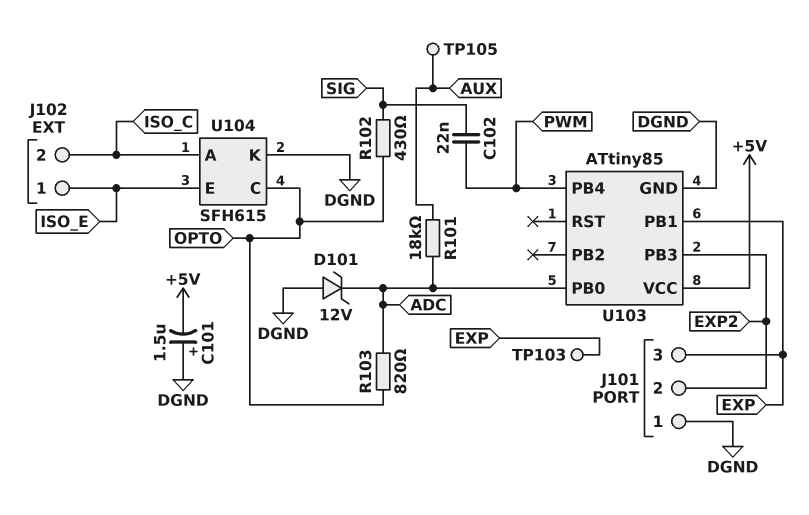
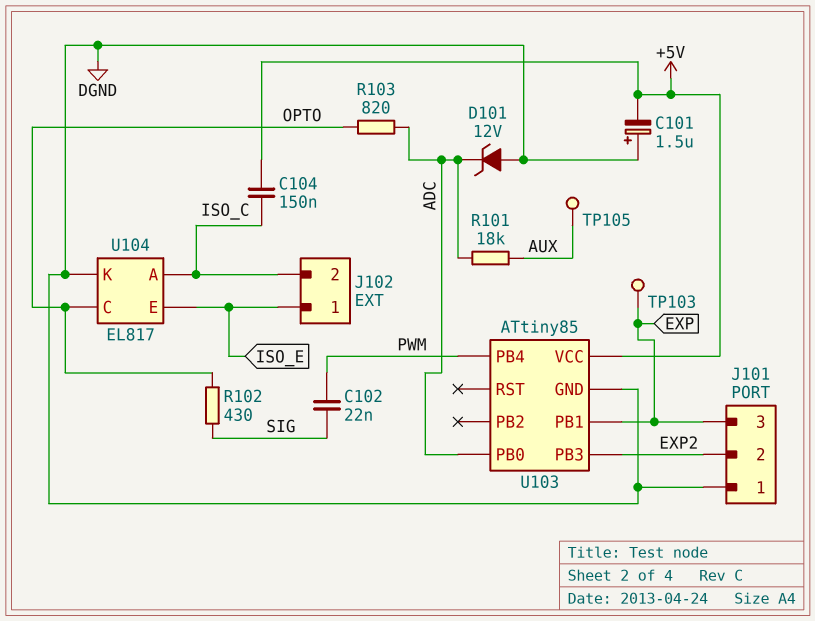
C104: none -> 150nF (+5V, ISO_C)
U104: SFH615 -> EL817

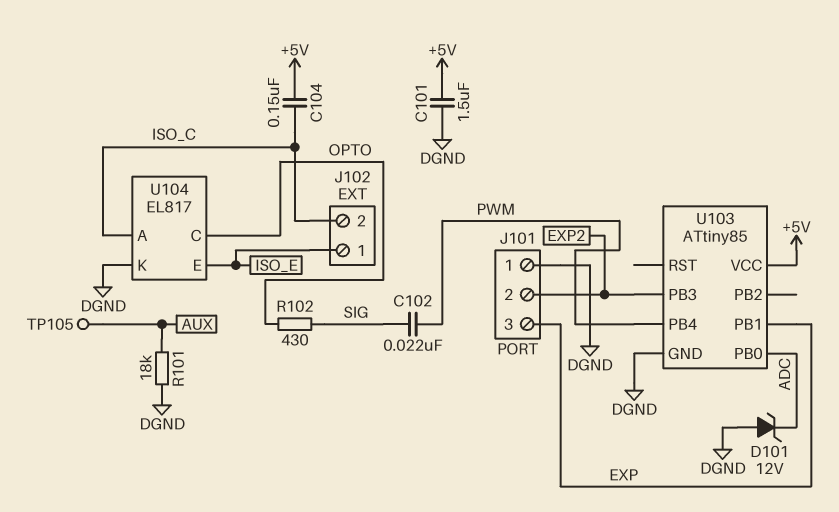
C101: 1.5uF (plus DGND, minus +5V) -> 1.5uF (+5V, DGND)
R101: 18k (ADC, AUX) -> 18k (AUX, DGND)
R103: 820 (ADC, OPTO) -> none
TP103: test point (EXP) -> none

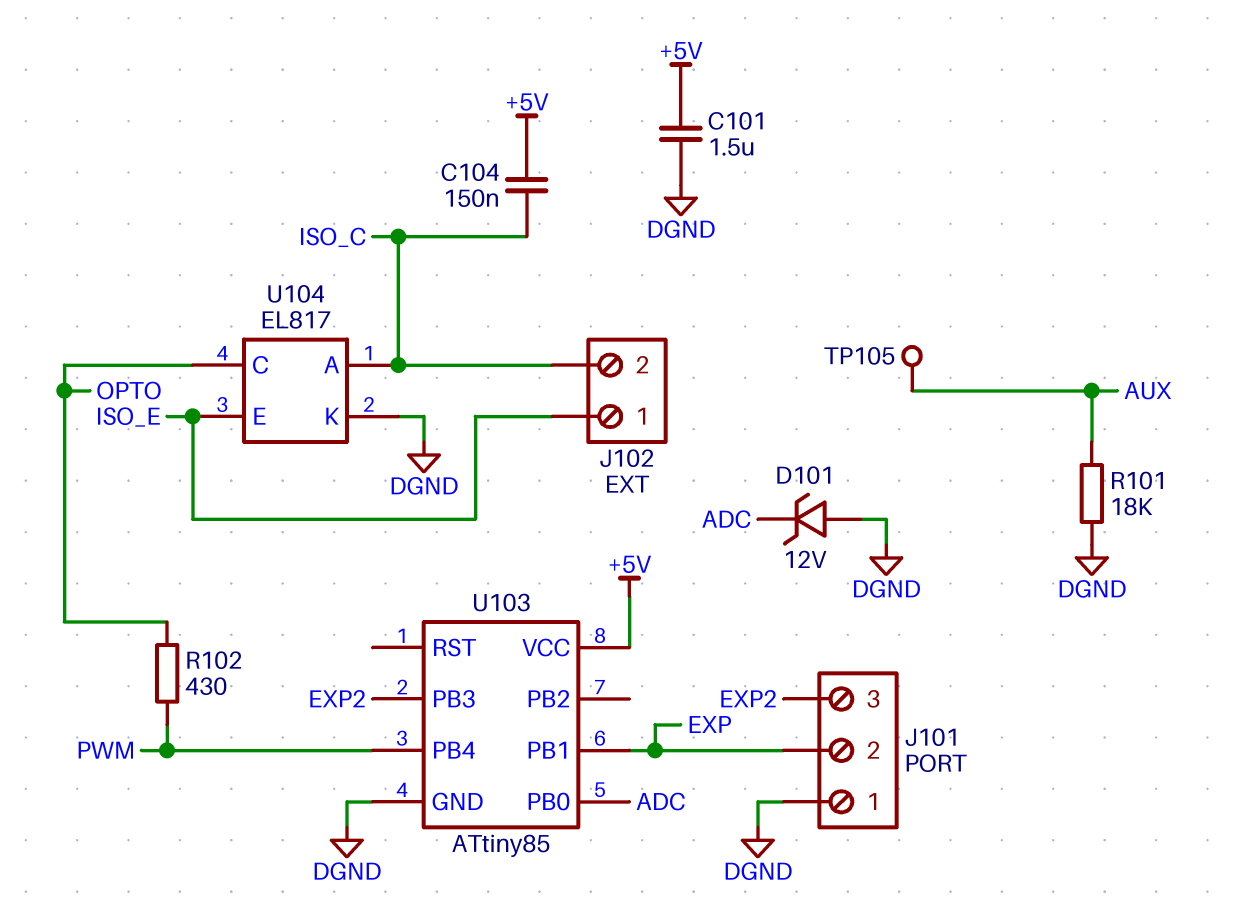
C102: 22nF (PWM, SIG) -> none
J101 pin 2: EXP2 -> EXP
J101 pin 3: EXP -> EXP2
R102: 430 (OPTO, SIG) -> 430 (OPTO, PWM)

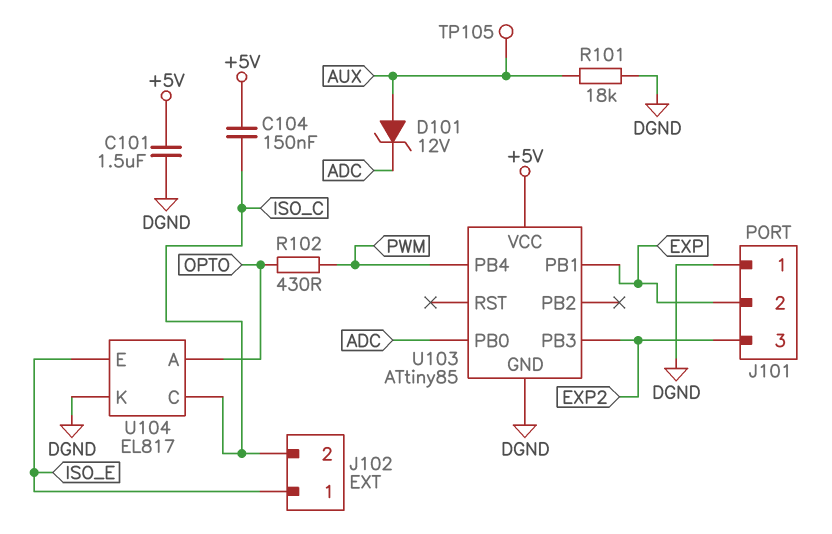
D101: zener 12V (A DGND, K ADC) -> zener 12V (A AUX, K ADC)
U104 pin A: ISO_C -> OPTO
U104 pin C: OPTO -> ISO_C

